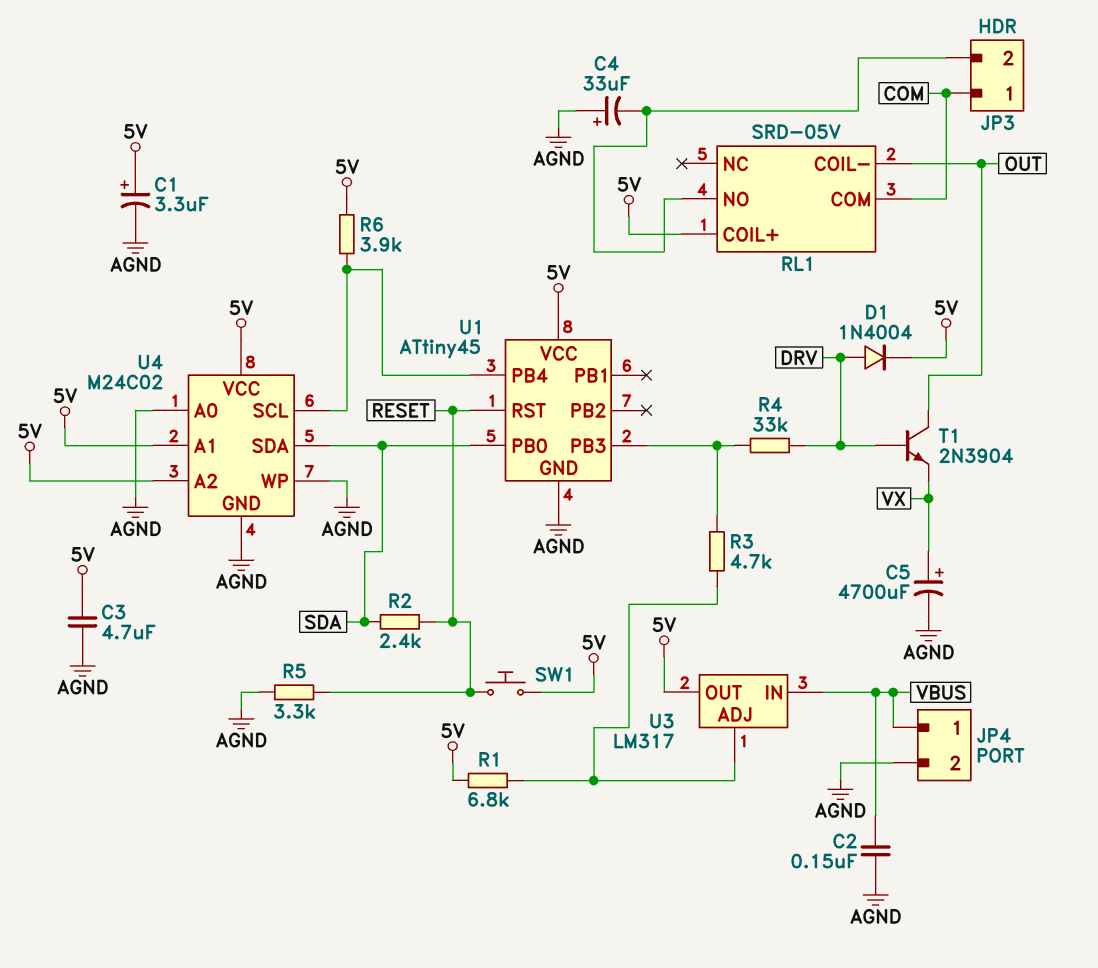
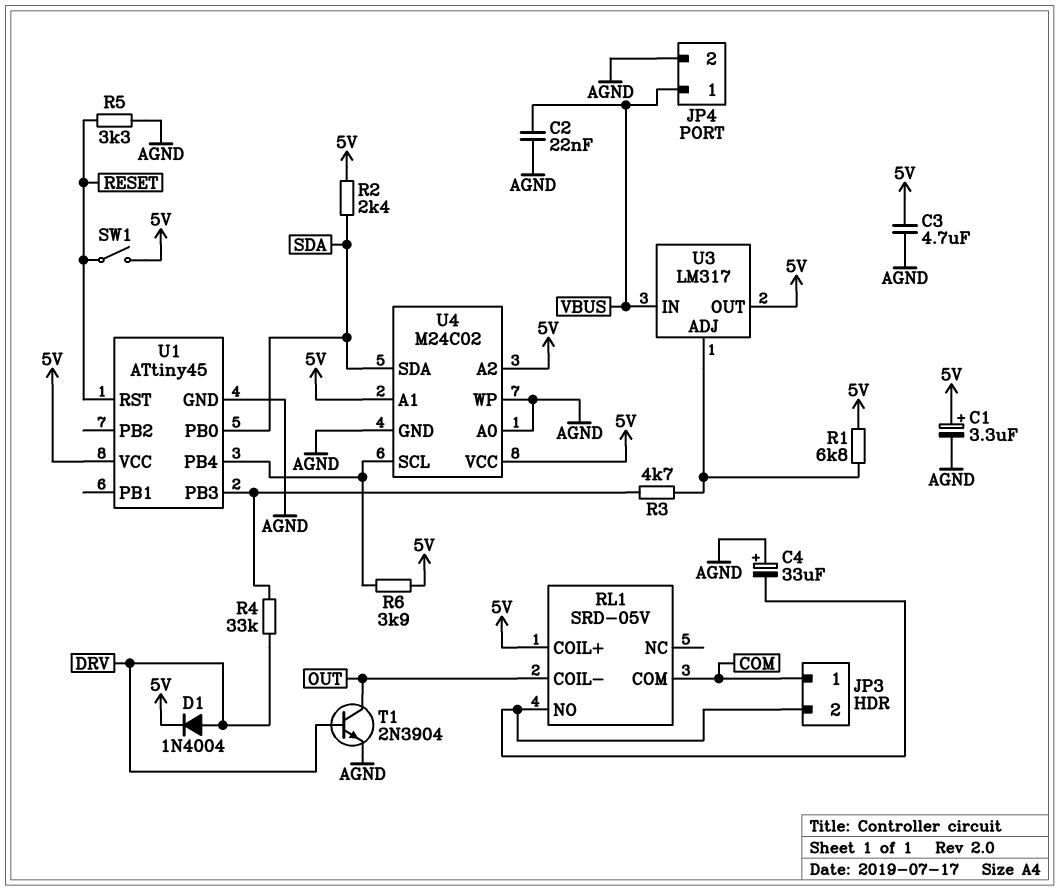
C2: 150nF (AGND, VBUS) -> 22nF (AGND, VBUS)
C5: 4700uF (plus VX, minus AGND) -> none
R2: 2.4k (RESET, SDA) -> 2.4k (5V, SDA)
SW1: button (5V, RESET) -> switch (5V, RESET)
T1: NPN 2N3904 (B DRV, C OUT, E VX) -> NPN 2N3904 (B DRV, C OUT, E AGND)

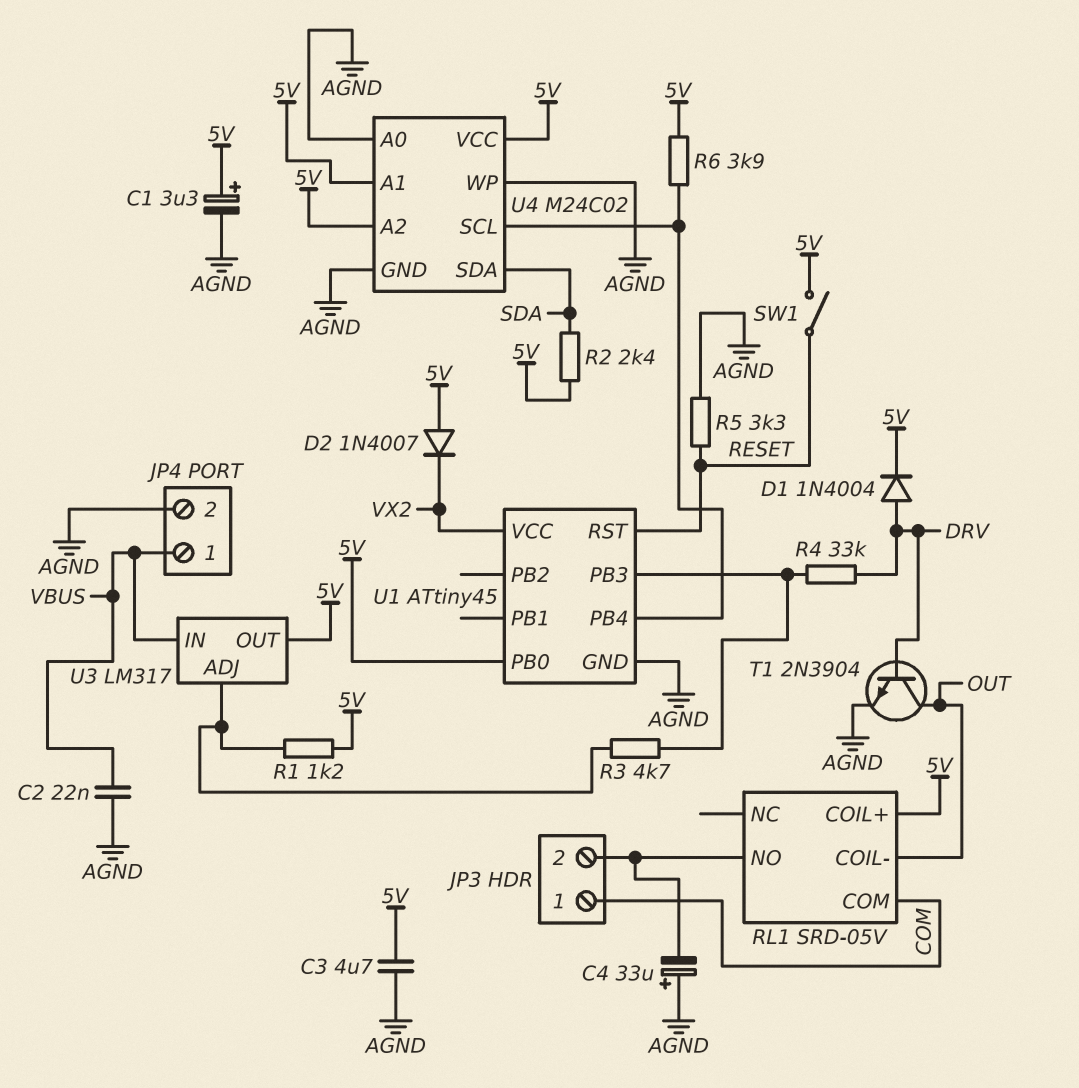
D2: none -> diode 1N4007 (A 5V, K VX2)
R1: 6.8k (5V, U3/ADJ) -> 1.2k (5V, U3/ADJ)
U1 pin PB0: SDA -> 5V
U1 pin VCC: 5V -> VX2

